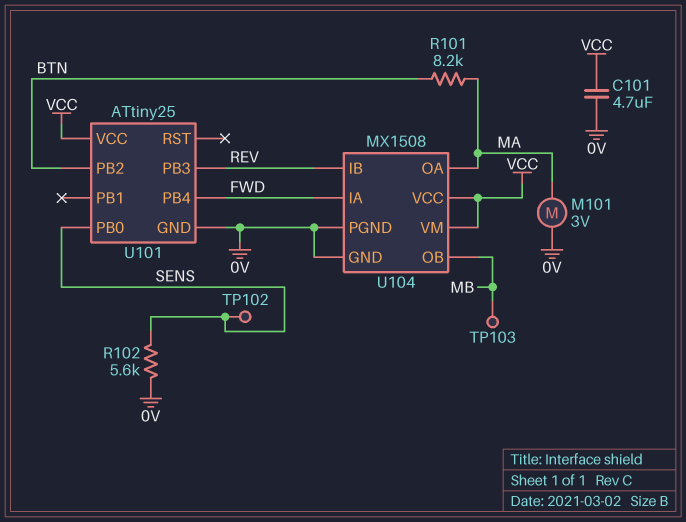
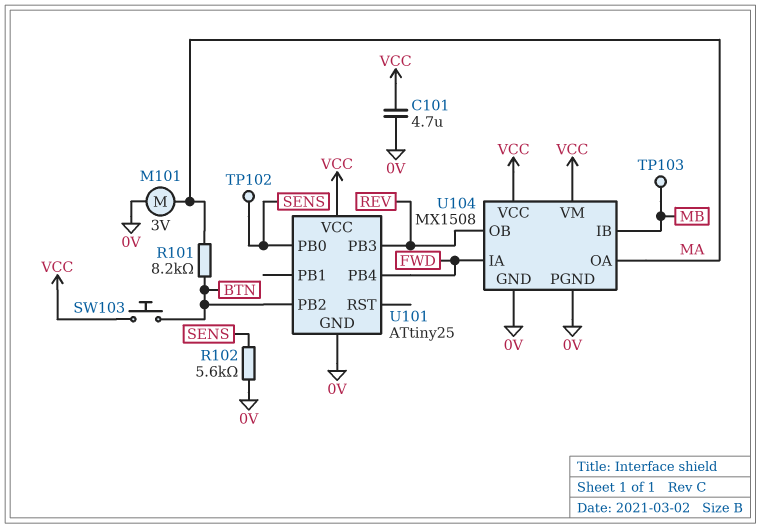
SW103: none -> button (BTN, VCC)
U104 pin IB: REV -> MB
U104 pin OB: MB -> REV

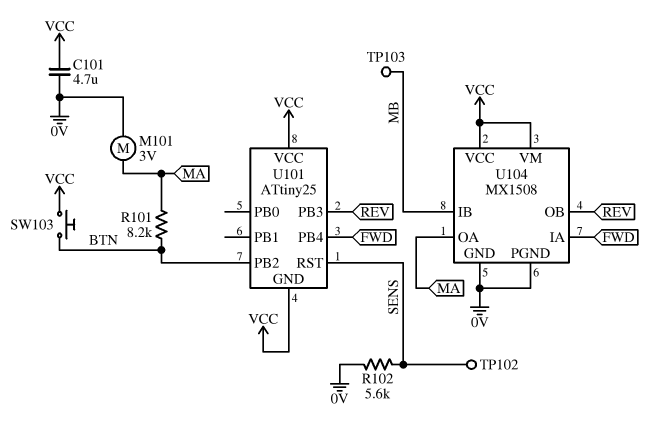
U101 pin GND: 0V -> VCC
U101 pin PB0: SENS -> none
U101 pin RST: none -> SENS

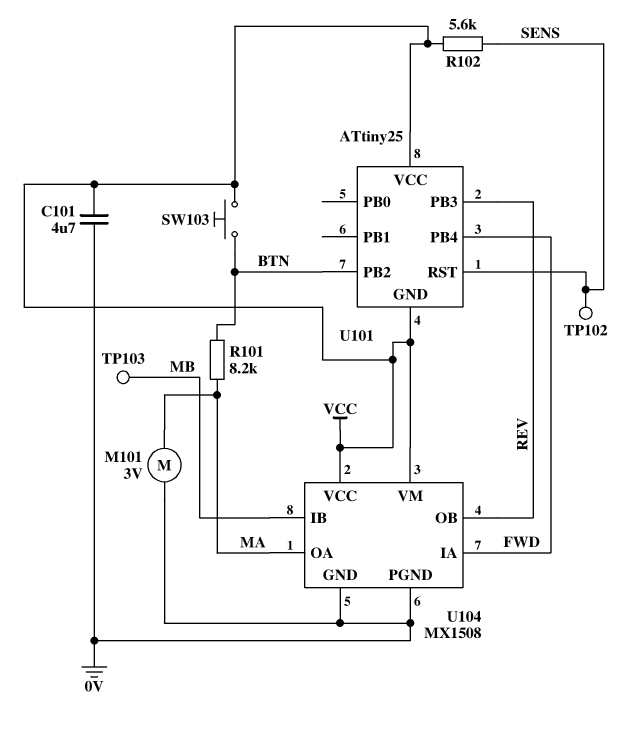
R102: 5.6k (0V, SENS) -> 5.6k (SENS, VCC)

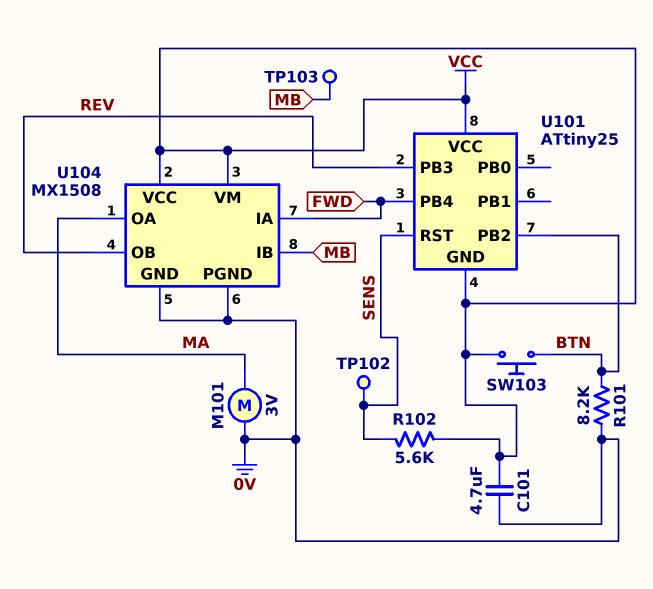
R101: 8.2k (BTN, MA) -> 8.2k (0V, BTN)

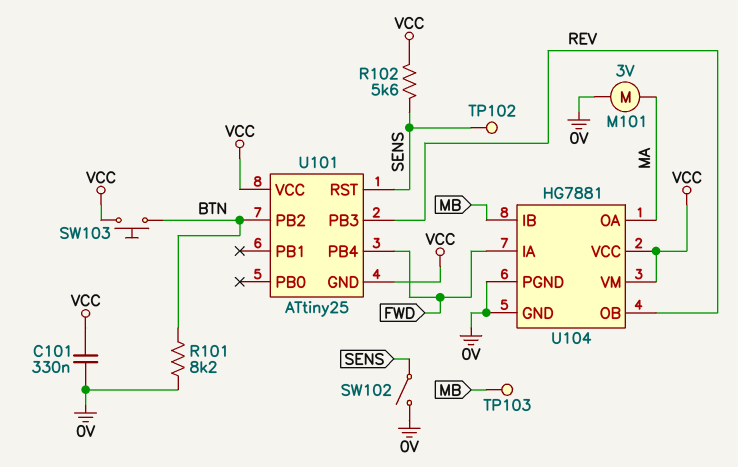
C101: 4.7uF (0V, VCC) -> 330nF (0V, VCC)
SW102: none -> switch (0V, SENS)
U104: MX1508 -> HG7881

